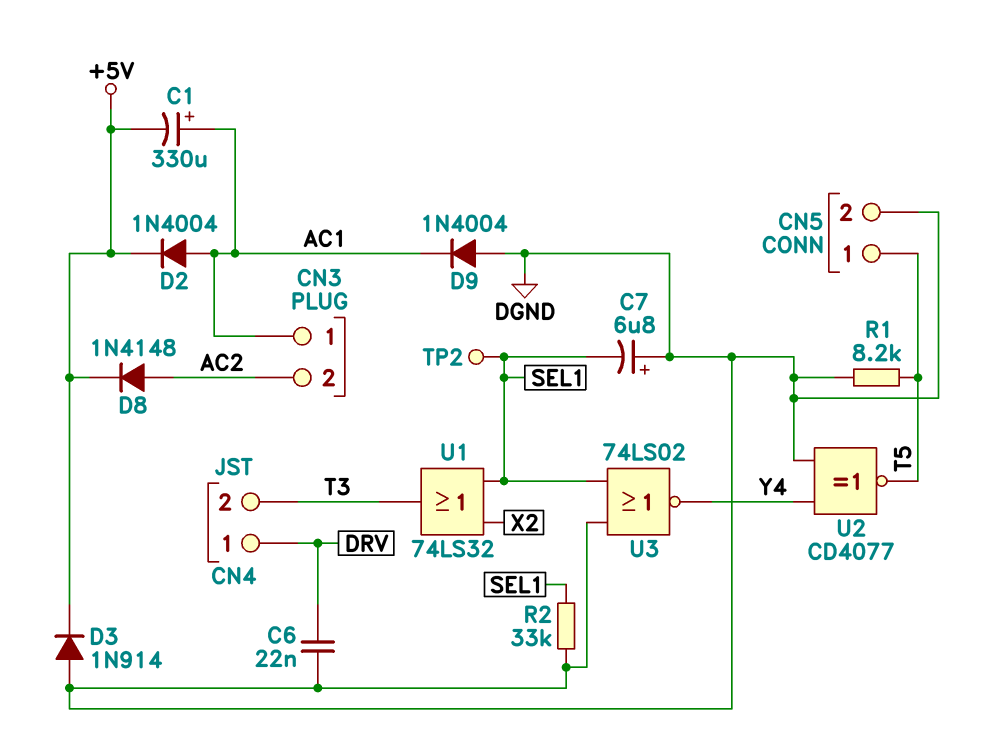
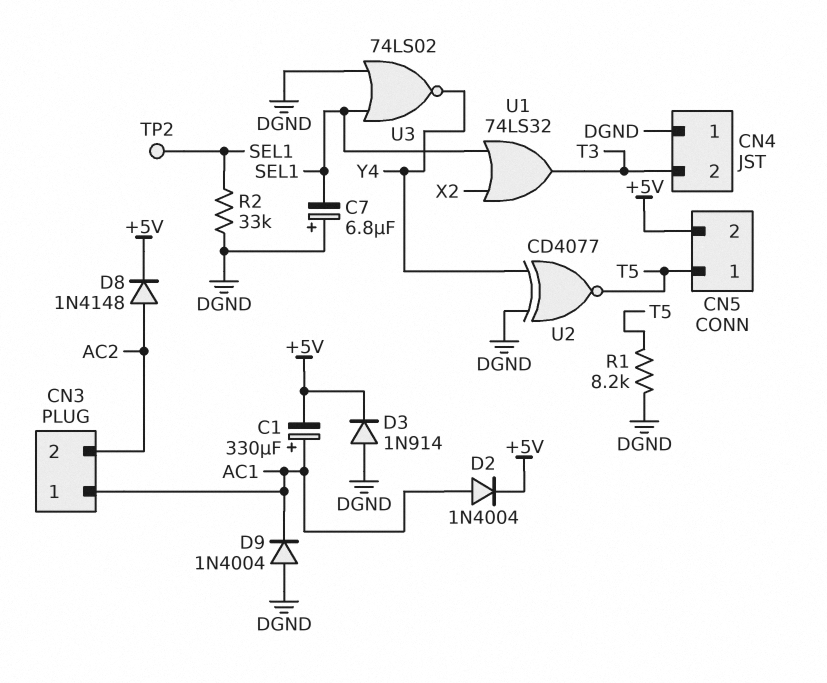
C6: 22nF (DGND, DRV) -> none
CN4 pin 1: DRV -> DGND
CN5 pin 2: DGND -> +5V

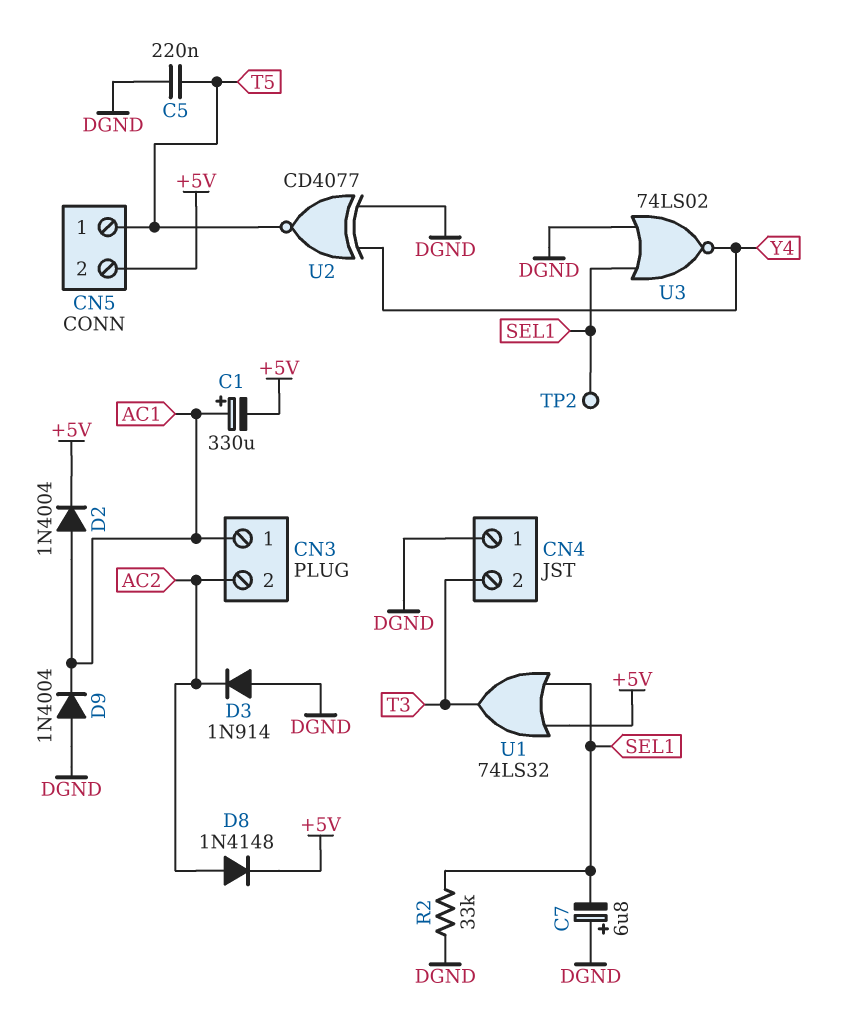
C5: none -> 220nF (DGND, T5)
D3: diode 1N914 (A DGND, K +5V) -> diode 1N914 (A DGND, K AC2)
R1: 8.2k (DGND, T5) -> none
U1: OR 74LS32 (in SEL1, in X2, out T3) -> OR 74LS32 (in +5V, in SEL1, out T3)

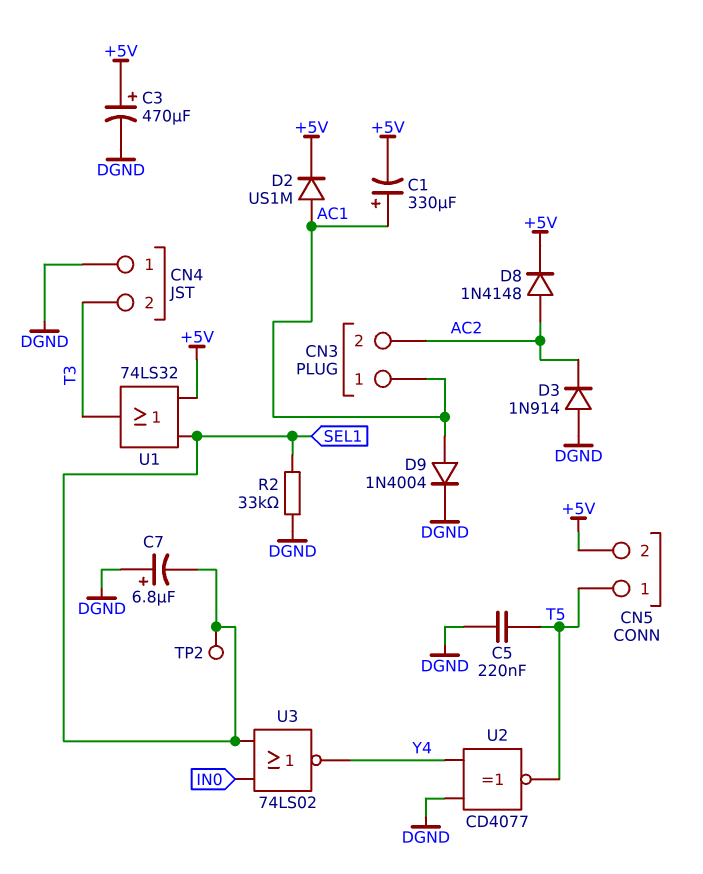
C3: none -> 470uF (plus +5V, minus DGND)
D2: diode 1N4004 (A AC1, K +5V) -> diode US1M (A AC1, K +5V)
D9: diode 1N4004 (A DGND, K AC1) -> diode 1N4004 (A AC1, K DGND)
U3: NOR 74LS02 (in DGND, in SEL1, out Y4) -> NOR 74LS02 (in IN0, in SEL1, out Y4)

